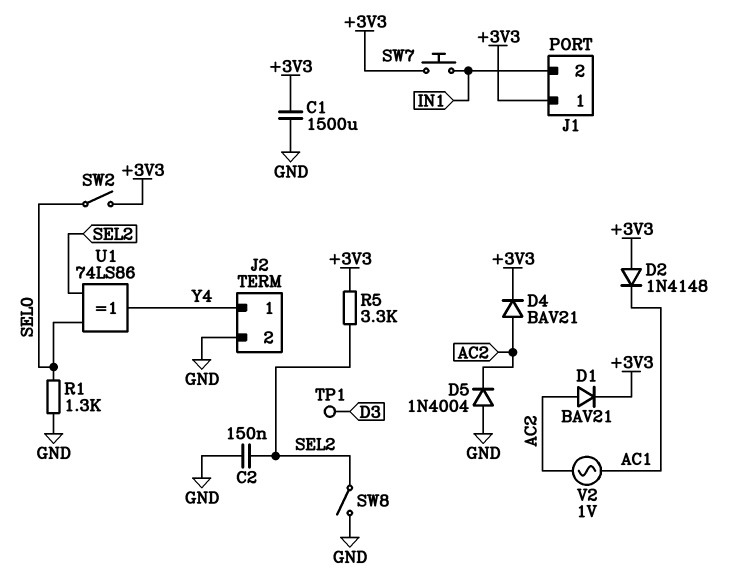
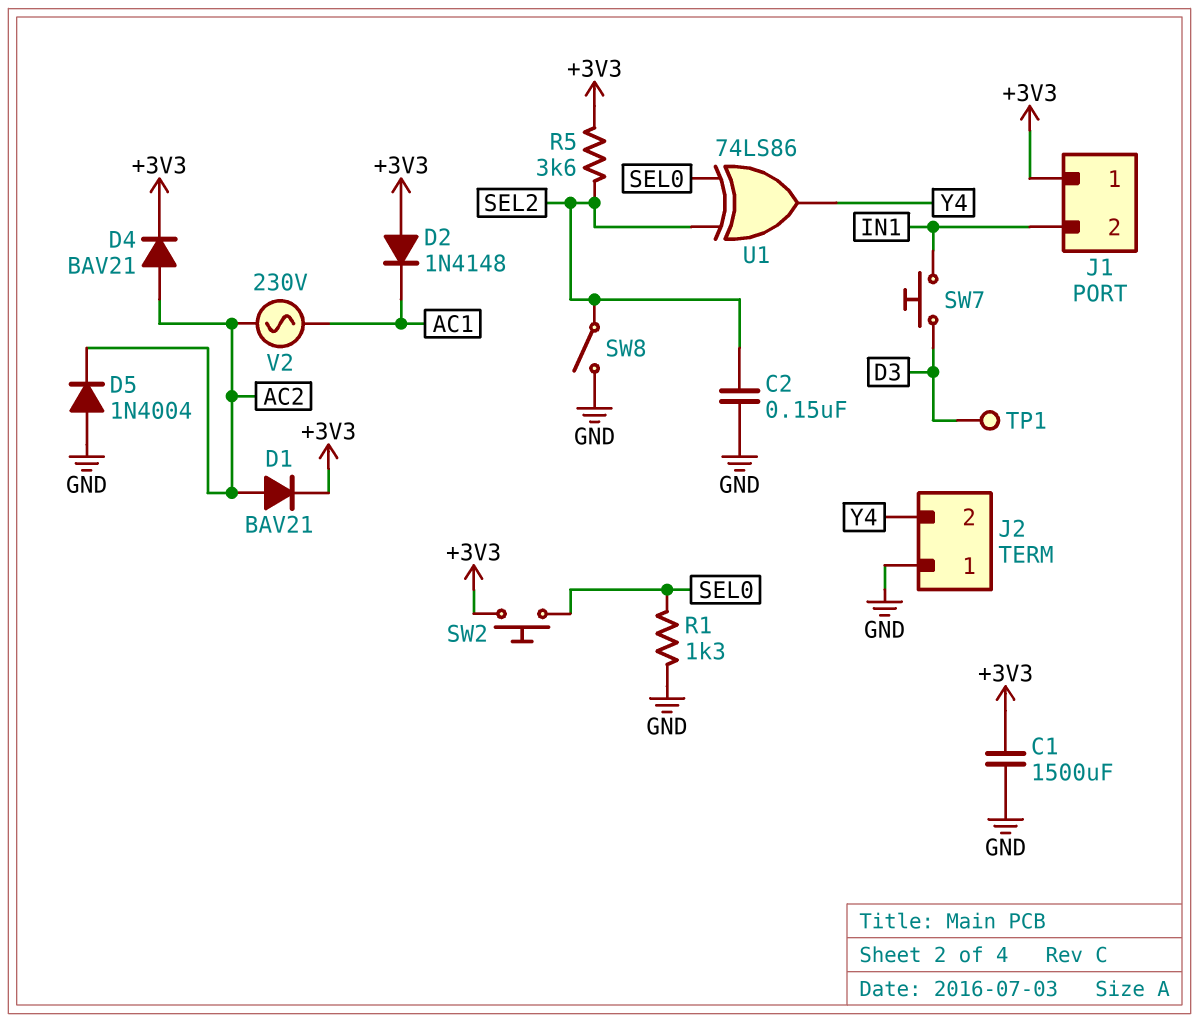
J2 pin 1: Y4 -> GND
J2 pin 2: GND -> Y4
R5: 3.3k (+3V3, SEL2) -> 3.6k (+3V3, SEL2)
SW2: switch (+3V3, SEL0) -> button (+3V3, SEL0)
SW7: button (+3V3, IN1) -> button (D3, IN1)
V2: AC 1V (AC1, AC2) -> AC 230V (AC1, AC2)

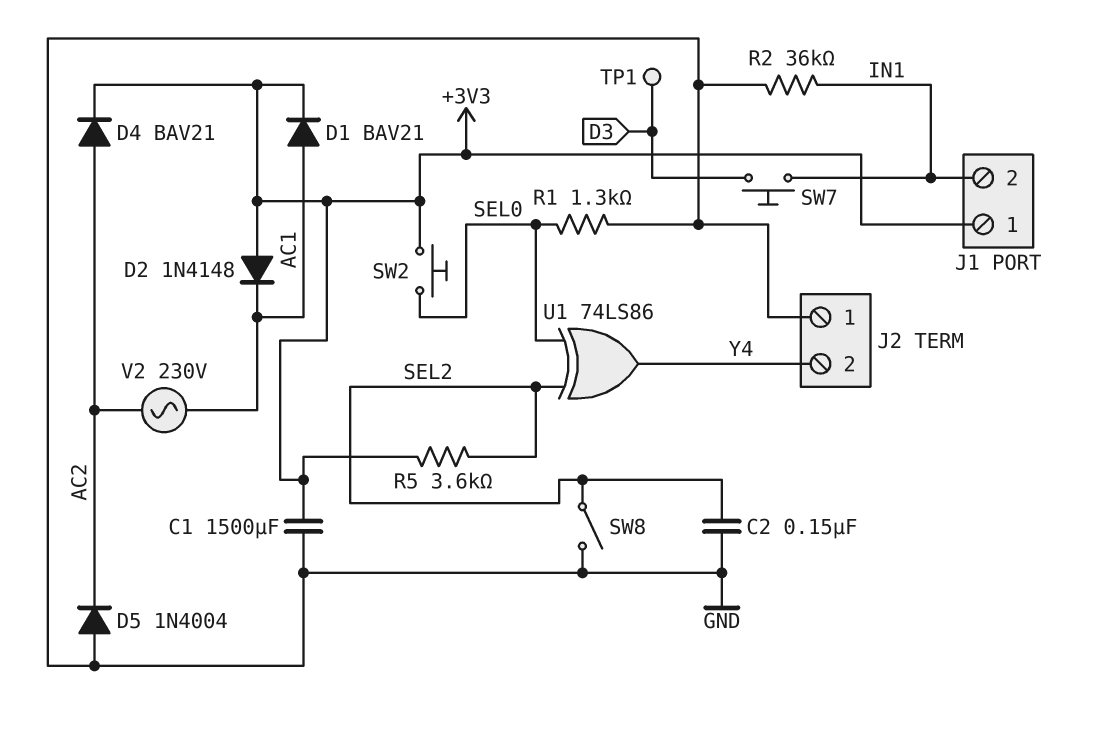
D1: diode BAV21 (A AC2, K +3V3) -> diode BAV21 (A AC1, K +3V3)
R2: none -> 36k (GND, IN1)

